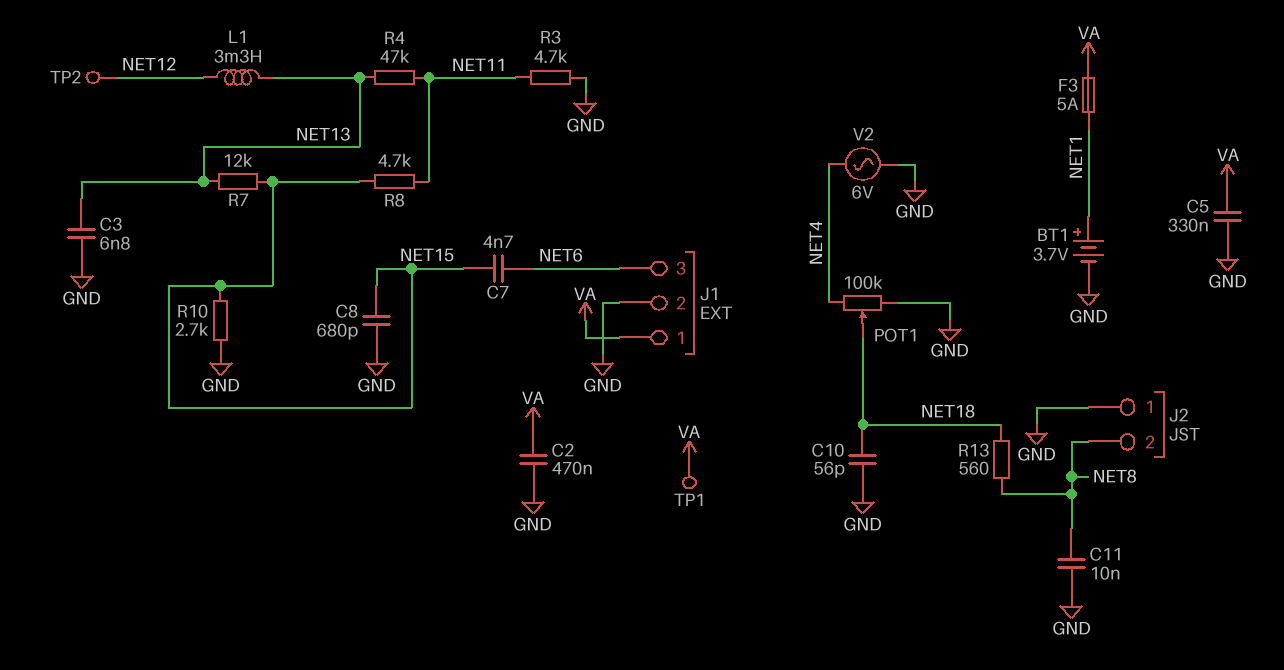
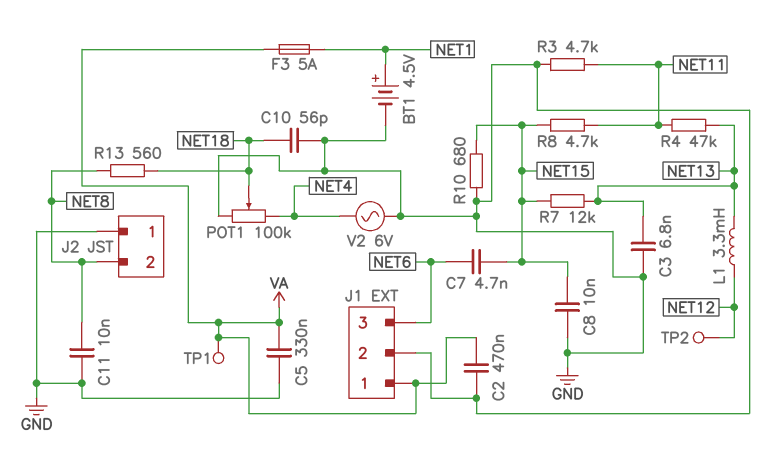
BT1: 3.7V (plus NET1, minus GND) -> 4.5V (plus NET1, minus GND)
C8: 680pF (GND, NET15) -> 10nF (GND, NET15)
R10: 2.7k (GND, NET15) -> 680 (GND, NET15)

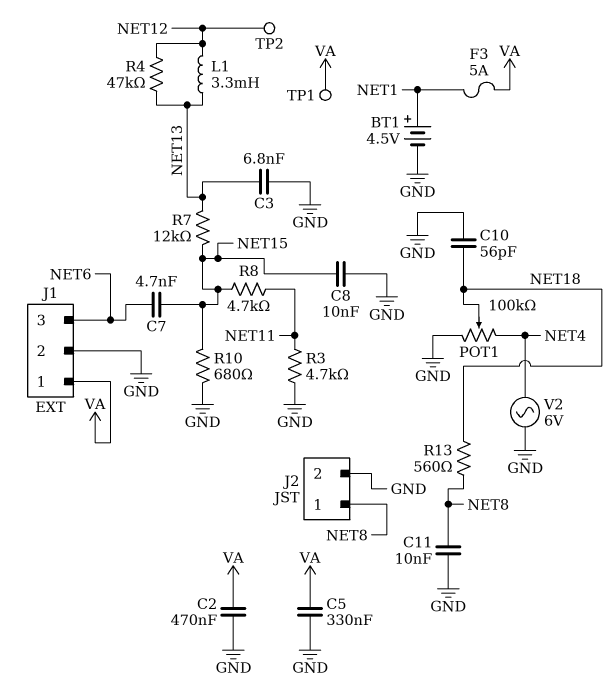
J2 pin 1: GND -> NET8
J2 pin 2: NET8 -> GND
R4: 47k (NET11, NET13) -> 47k (NET12, NET13)

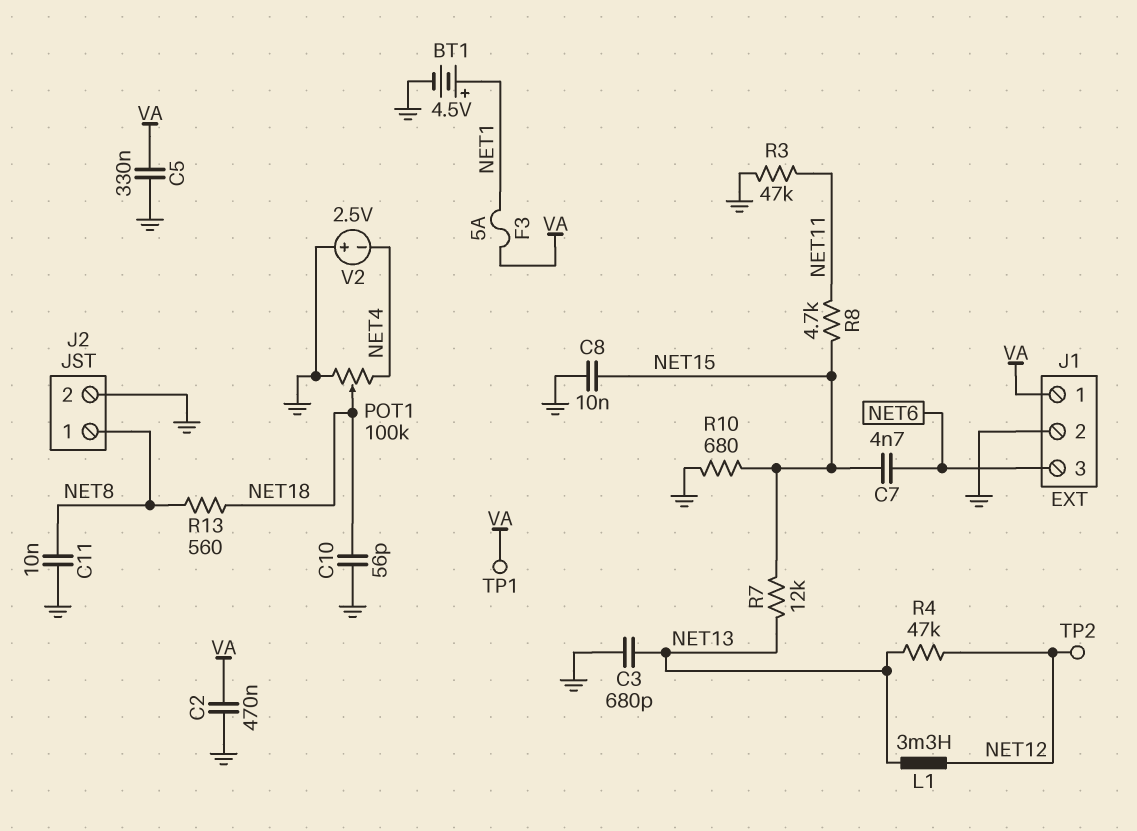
C3: 6.8nF (GND, NET13) -> 680pF (GND, NET13)
R3: 4.7k (GND, NET11) -> 47k (GND, NET11)
V2: AC 6V (GND, NET4) -> 2.5V (plus GND, minus NET4)

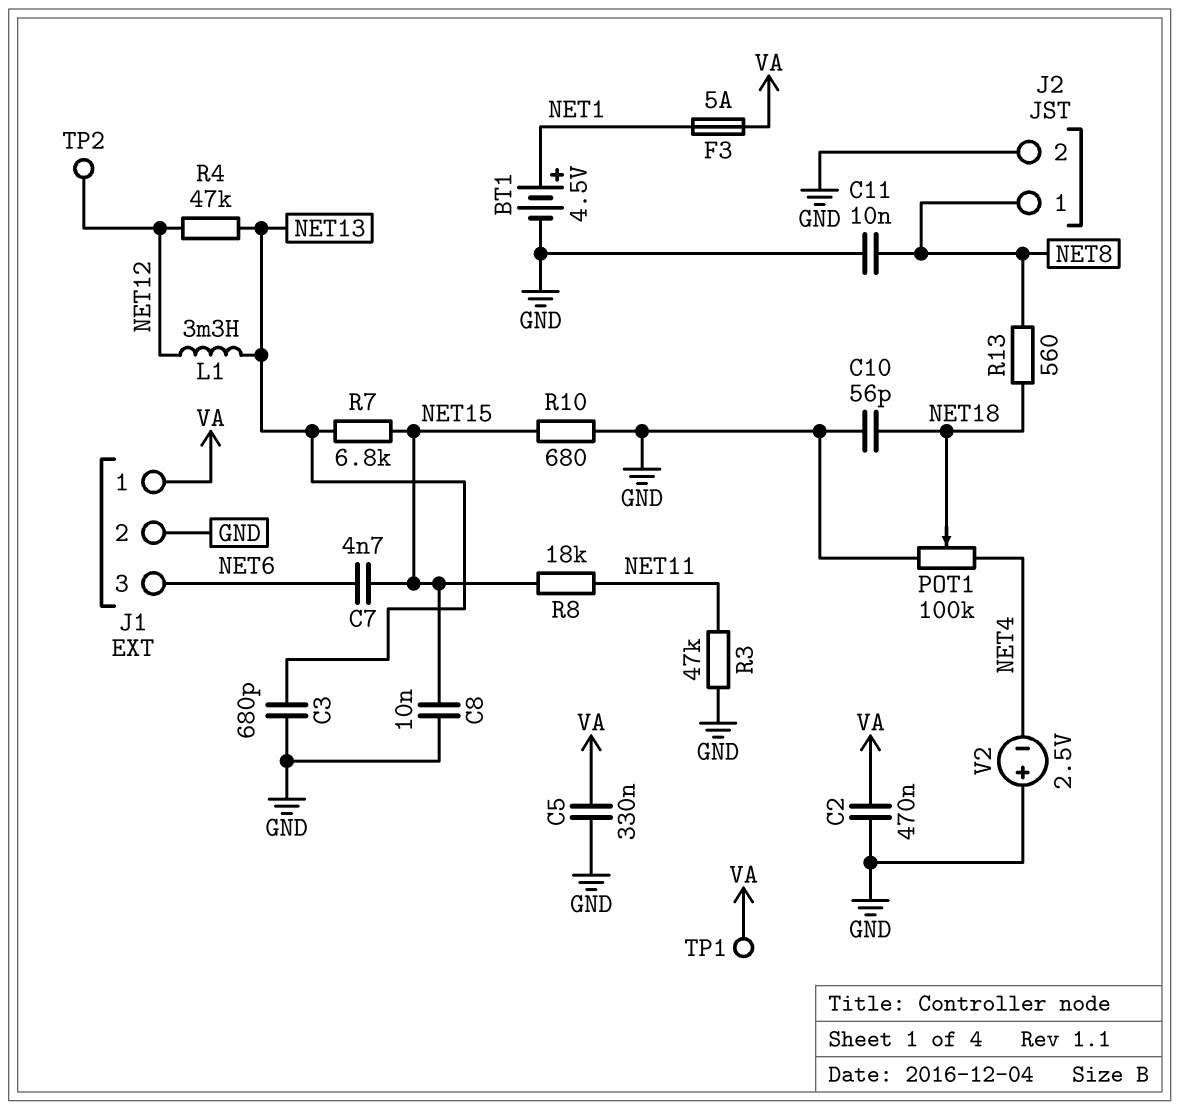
R7: 12k (NET13, NET15) -> 6.8k (NET13, NET15)
R8: 4.7k (NET11, NET15) -> 18k (NET11, NET15)

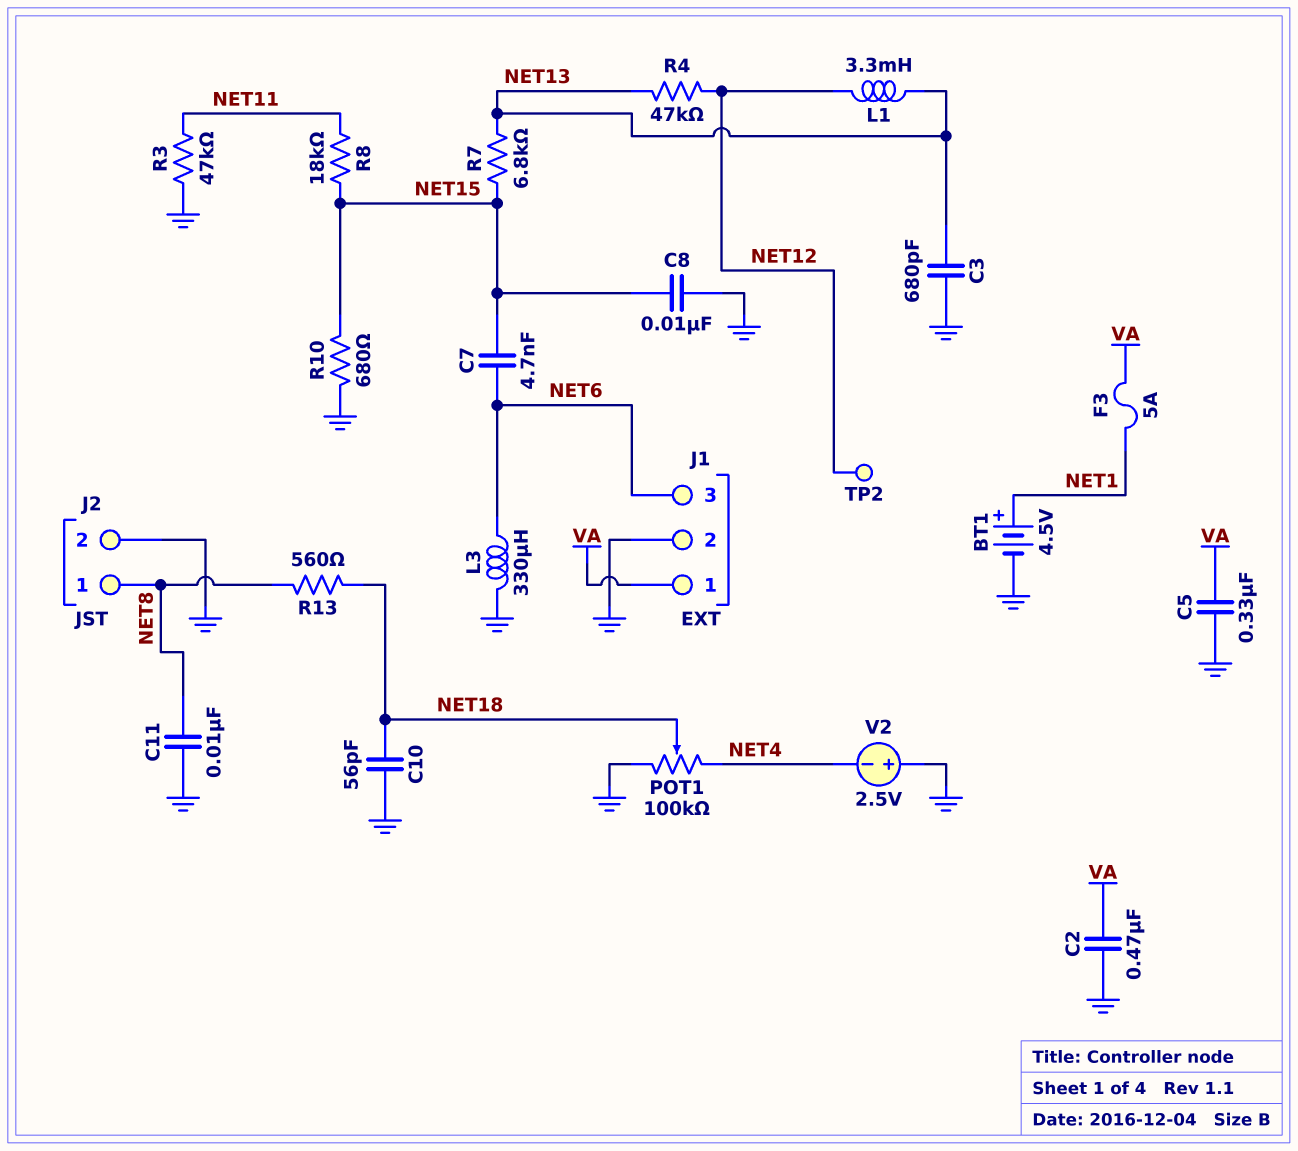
L3: none -> 330uH (GND, NET6)
TP1: test point (VA) -> none

